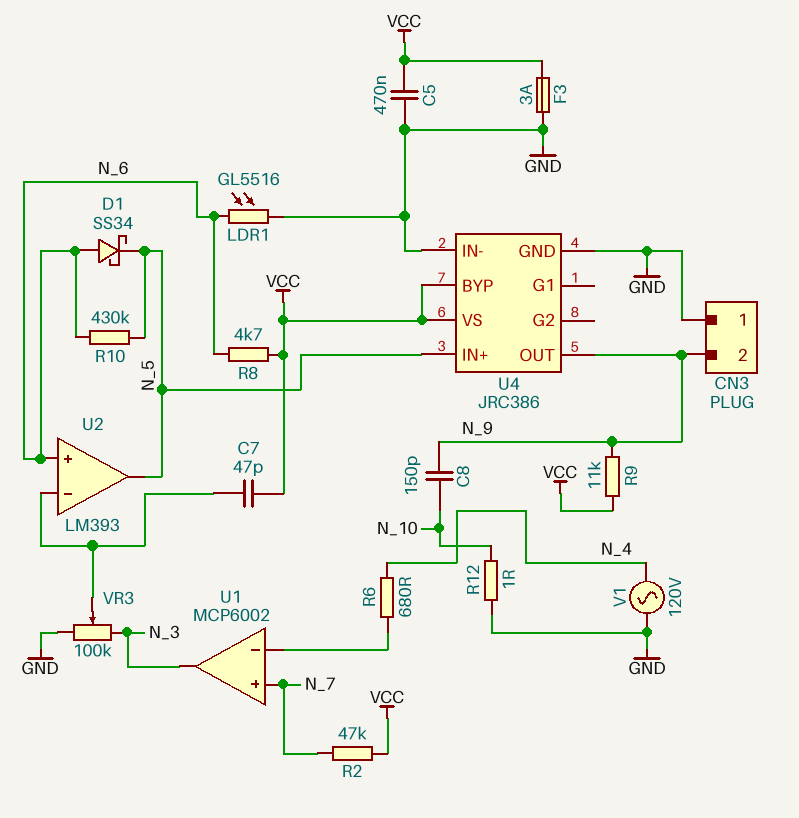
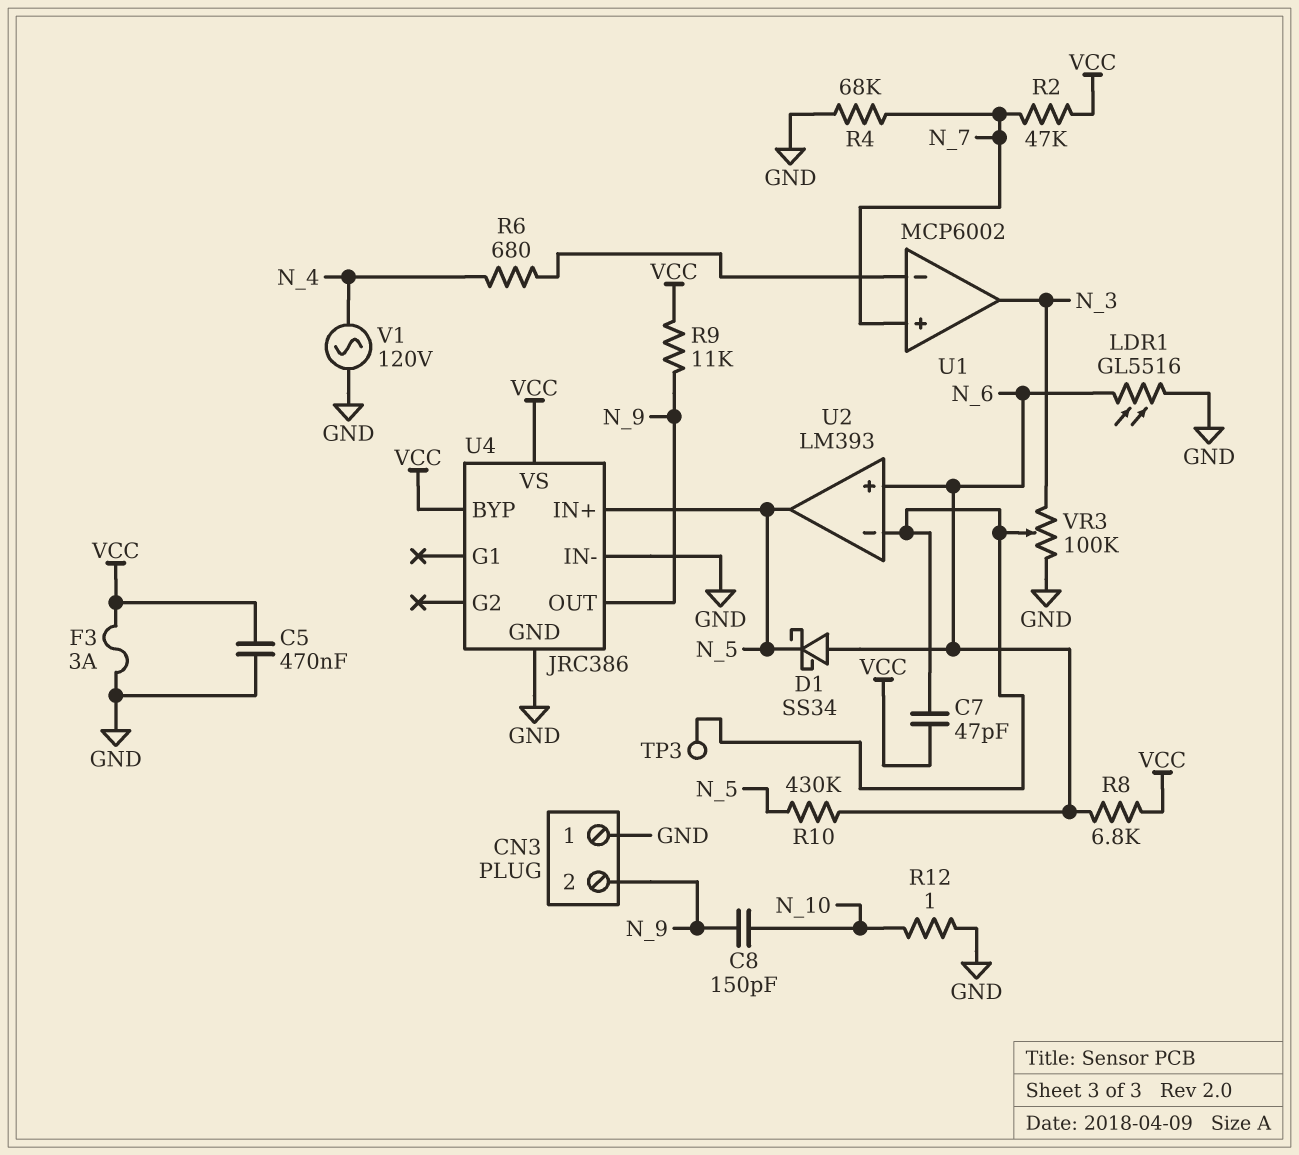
R4: none -> 68k (GND, N_7)
R8: 4.7k (N_6, VCC) -> 6.8k (N_6, VCC)
TP3: none -> test point (U2/in-)

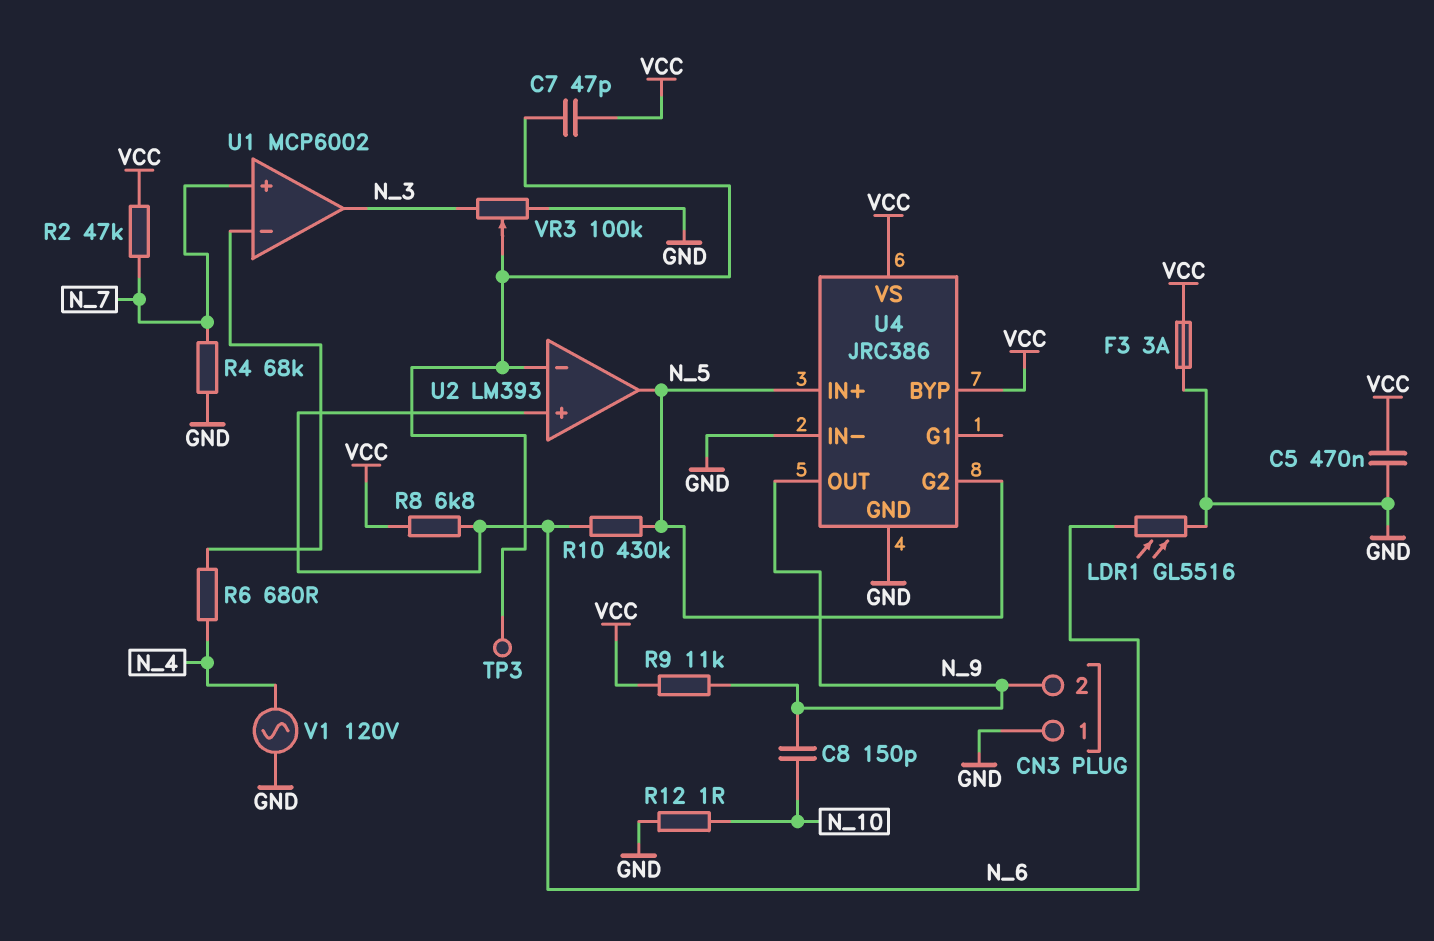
D1: schottky SS34 (A N_6, K N_5) -> none
U4 pin G2: none -> N_5

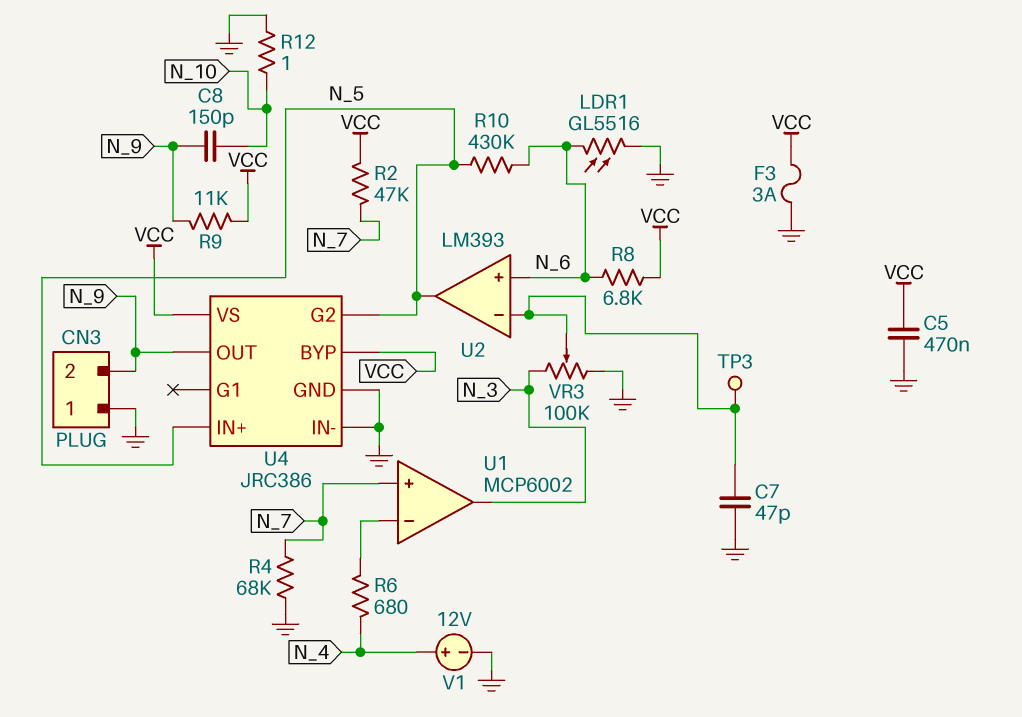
C7: 47pF (U2/in-, VCC) -> 47pF (GND, U2/in-)
V1: AC 120V (GND, N_4) -> 12V (plus N_4, minus GND)

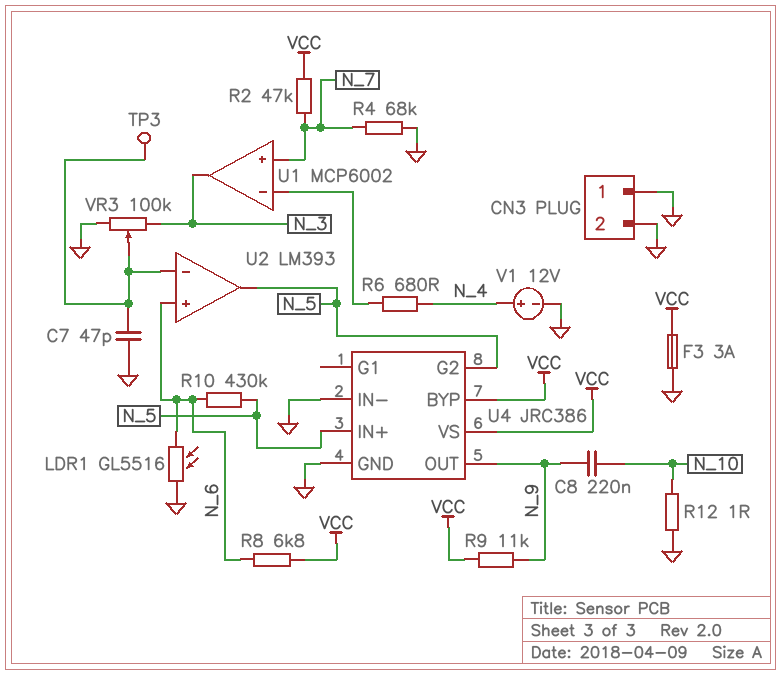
C5: 470nF (GND, VCC) -> none
C8: 150pF (N_9, N_10) -> 220nF (N_9, N_10)
CN3 pin 2: N_9 -> GND

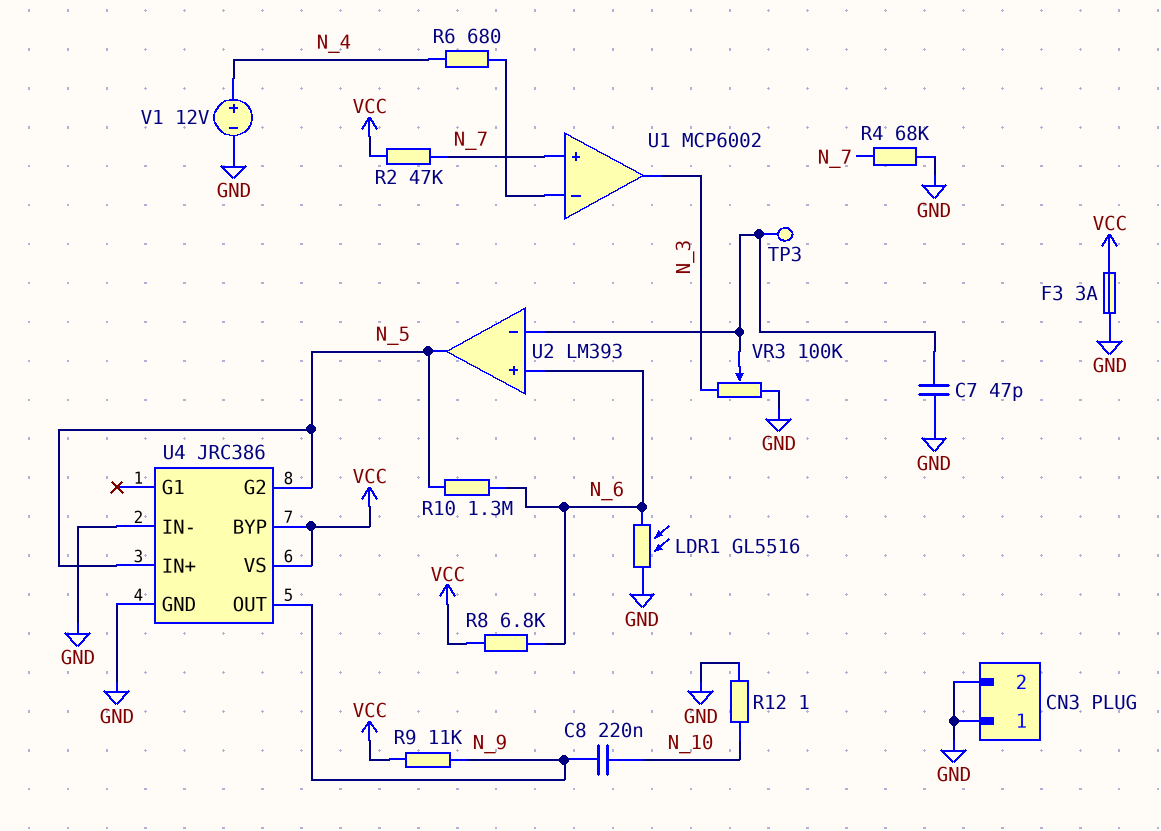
R10: 430k (N_5, N_6) -> 1.3M (N_5, N_6)

